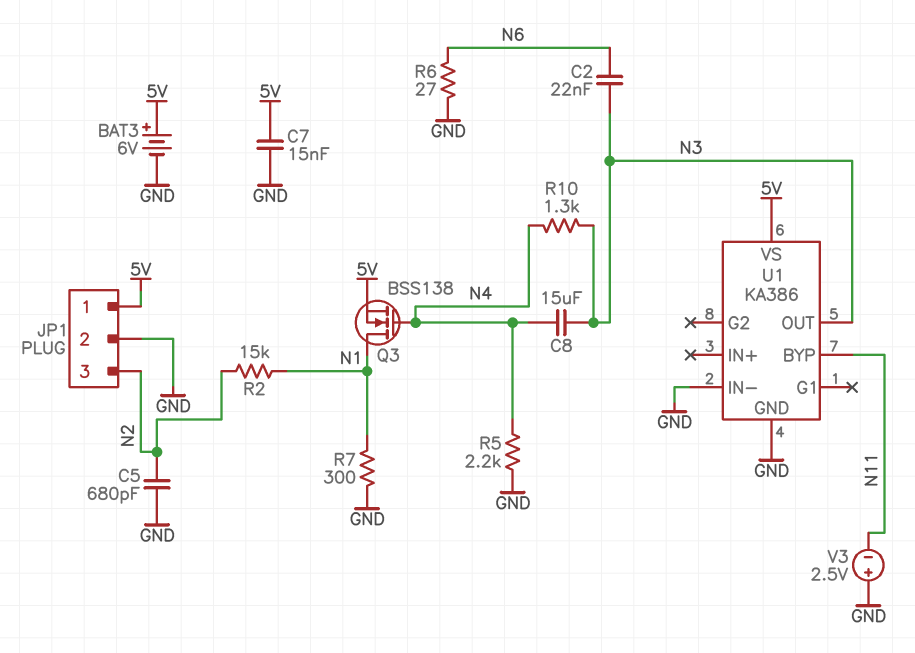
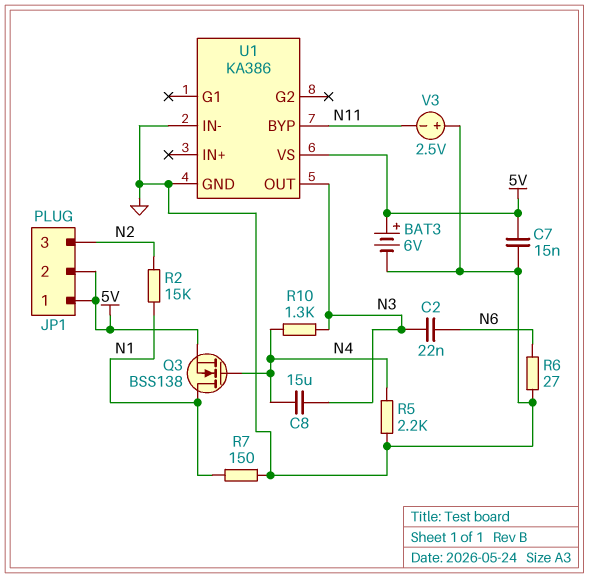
C5: 680pF (GND, N2) -> none
JP1 pin 2: GND -> 5V
R7: 300 (GND, N1) -> 150 (GND, N1)

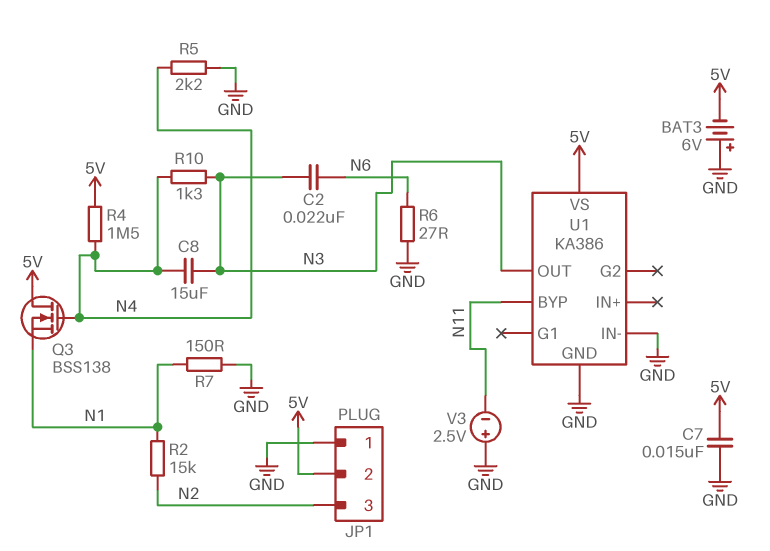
BAT3: 6V (plus 5V, minus GND) -> 6V (plus GND, minus 5V)
JP1 pin 1: 5V -> GND
Q3: NMOS BSS138 (G N4, D N1, S 5V) -> NMOS BSS138 (G N4, D 5V, S N1)
R4: none -> 1.5M (5V, N4)

